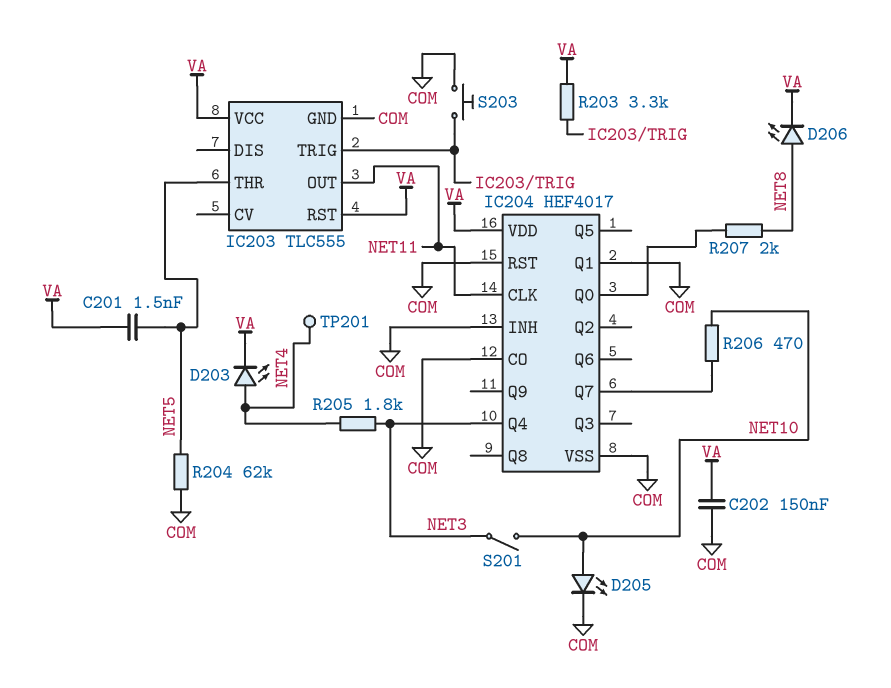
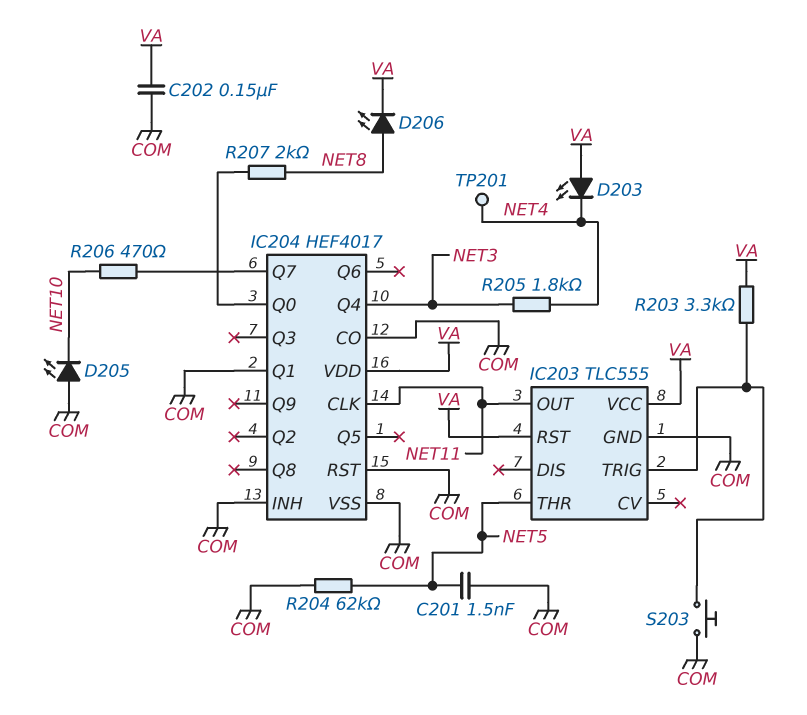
C201: 1.5nF (NET5, VA) -> 1.5nF (COM, NET5)
D203: LED (A NET4, K VA) -> LED (A VA, K NET4)
D205: LED (A NET10, K COM) -> LED (A COM, K NET10)
S201: switch (NET3, NET10) -> none

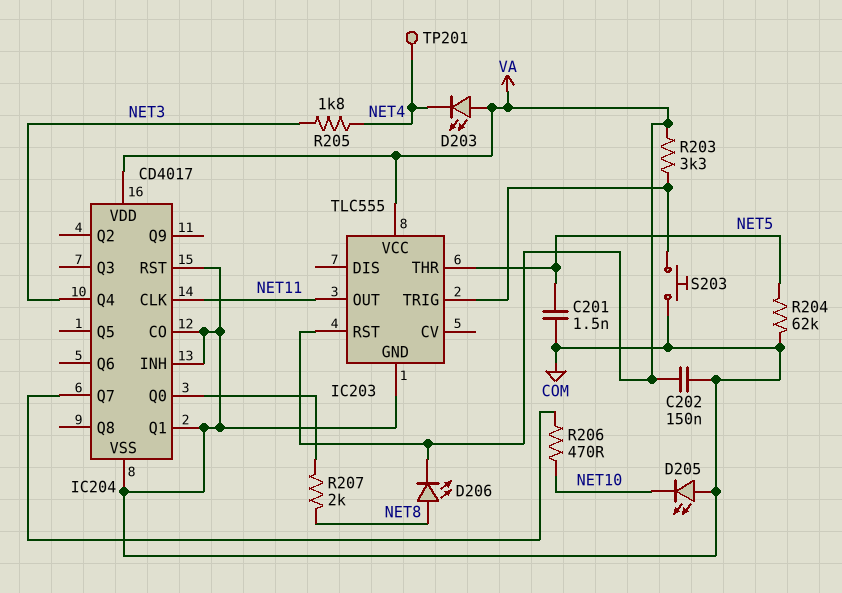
IC204: HEF4017 -> CD4017

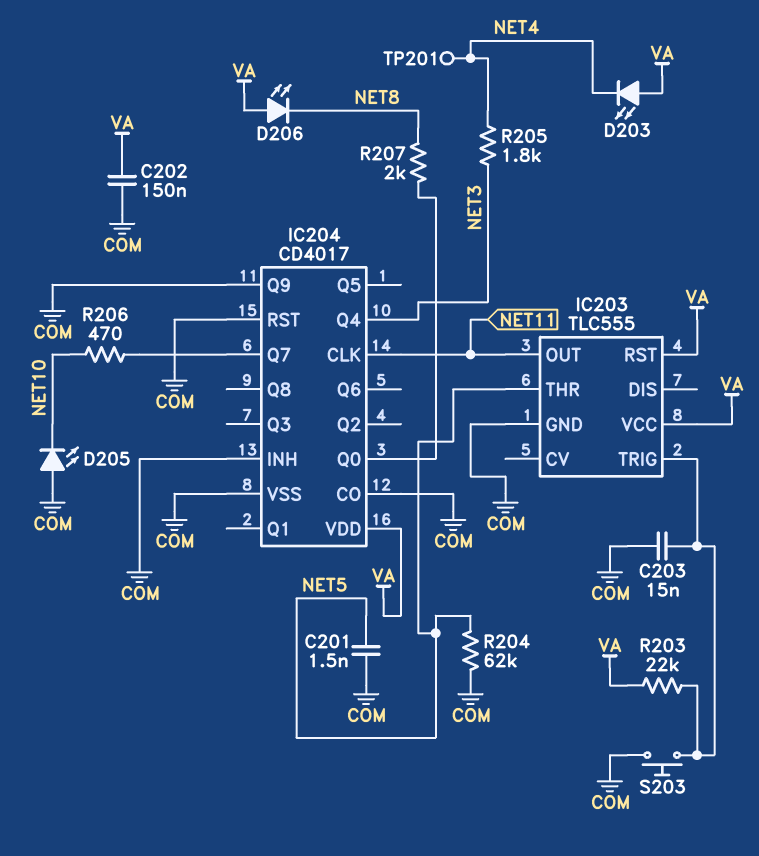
C203: none -> 15nF (COM, IC203/TRIG)
D206: LED (A NET8, K VA) -> LED (A VA, K NET8)
IC204 pin Q1: COM -> none
IC204 pin Q9: none -> COM
R203: 3.3k (IC203/TRIG, VA) -> 22k (IC203/TRIG, VA)

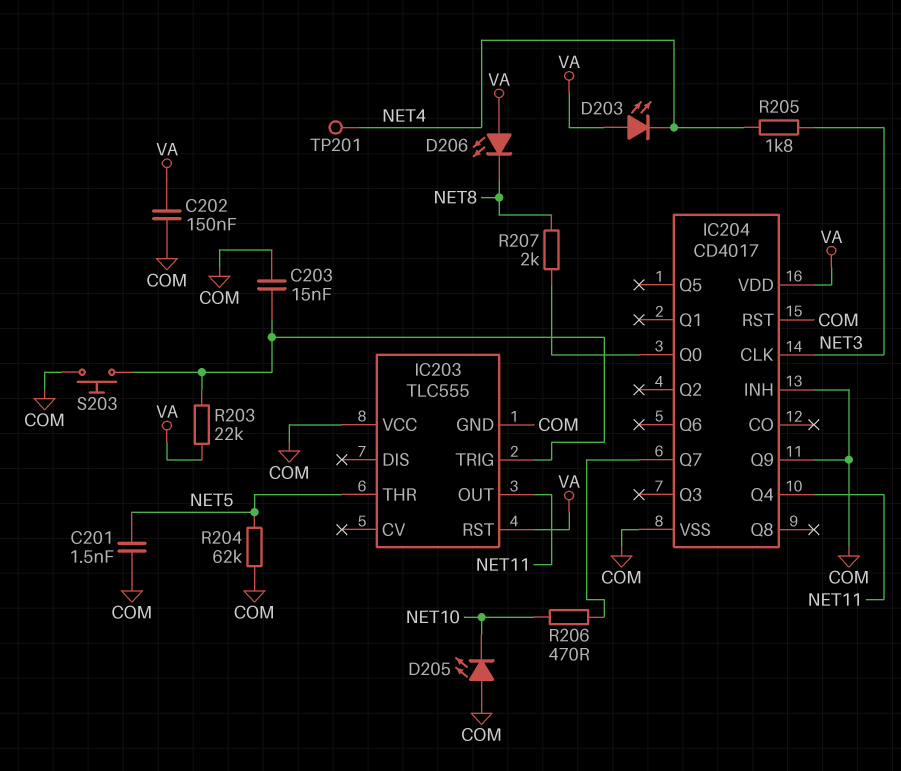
IC203 pin VCC: VA -> COM
IC204 pin CLK: NET11 -> NET3
IC204 pin CO: COM -> none
IC204 pin Q4: NET3 -> NET11

